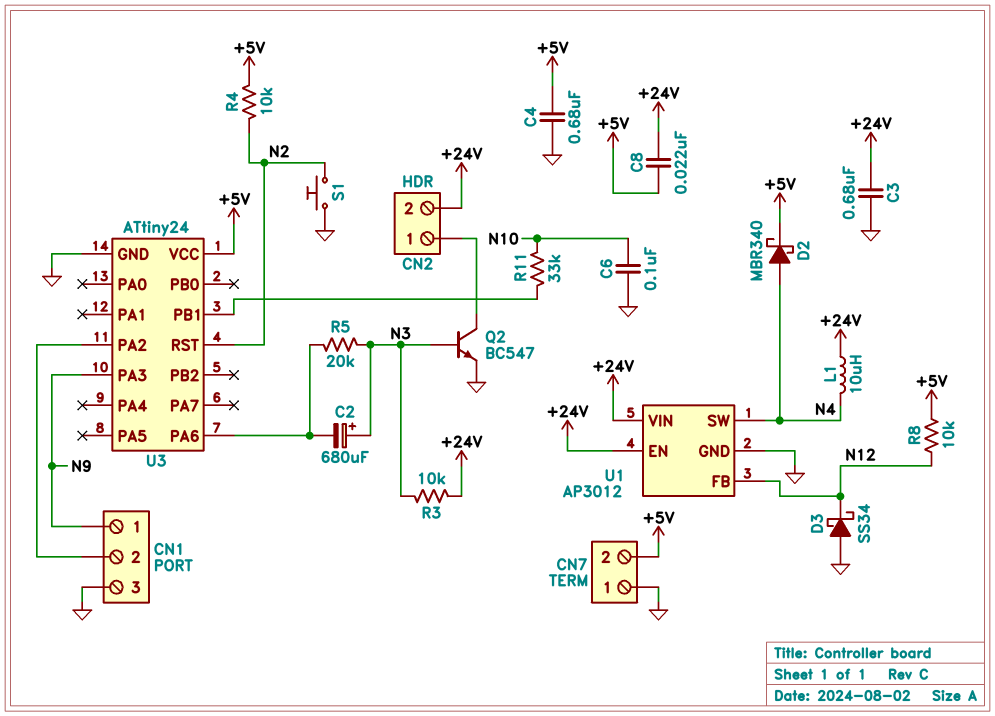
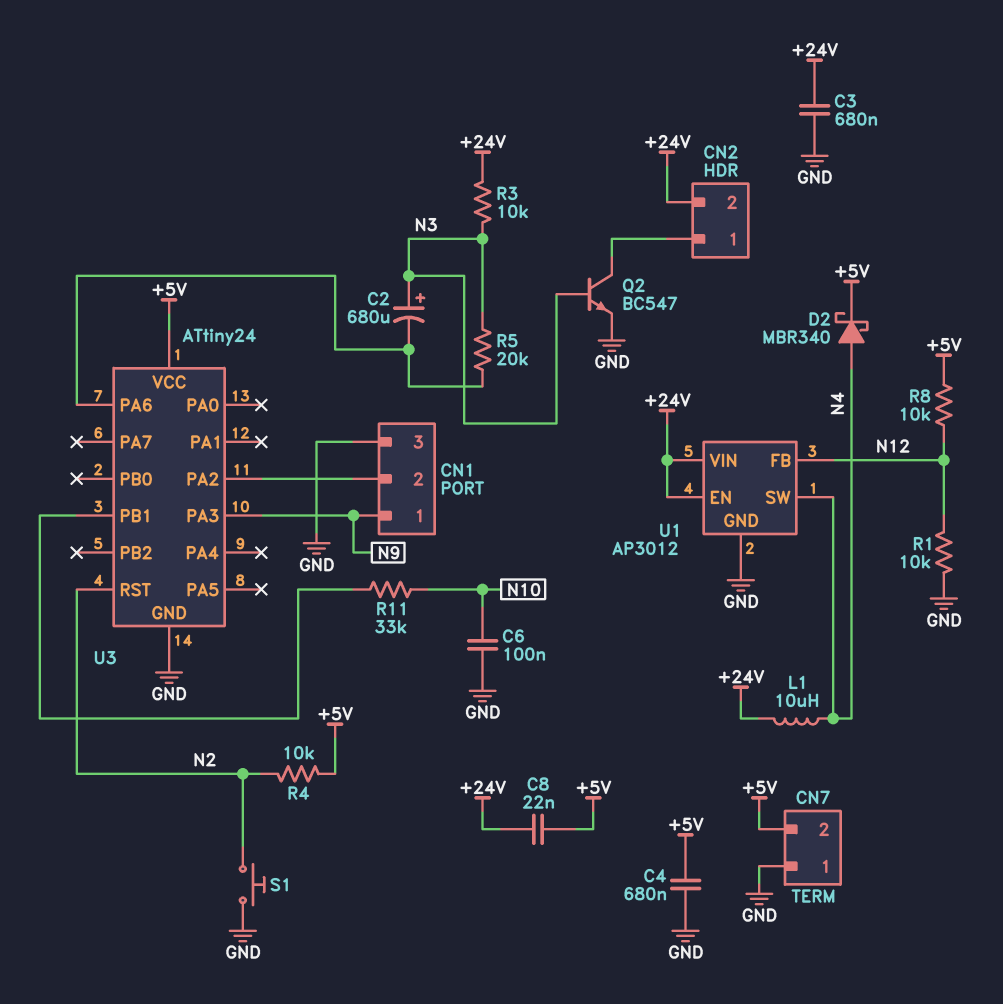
D3: schottky SS34 (A GND, K N12) -> none
R1: none -> 10k (GND, N12)

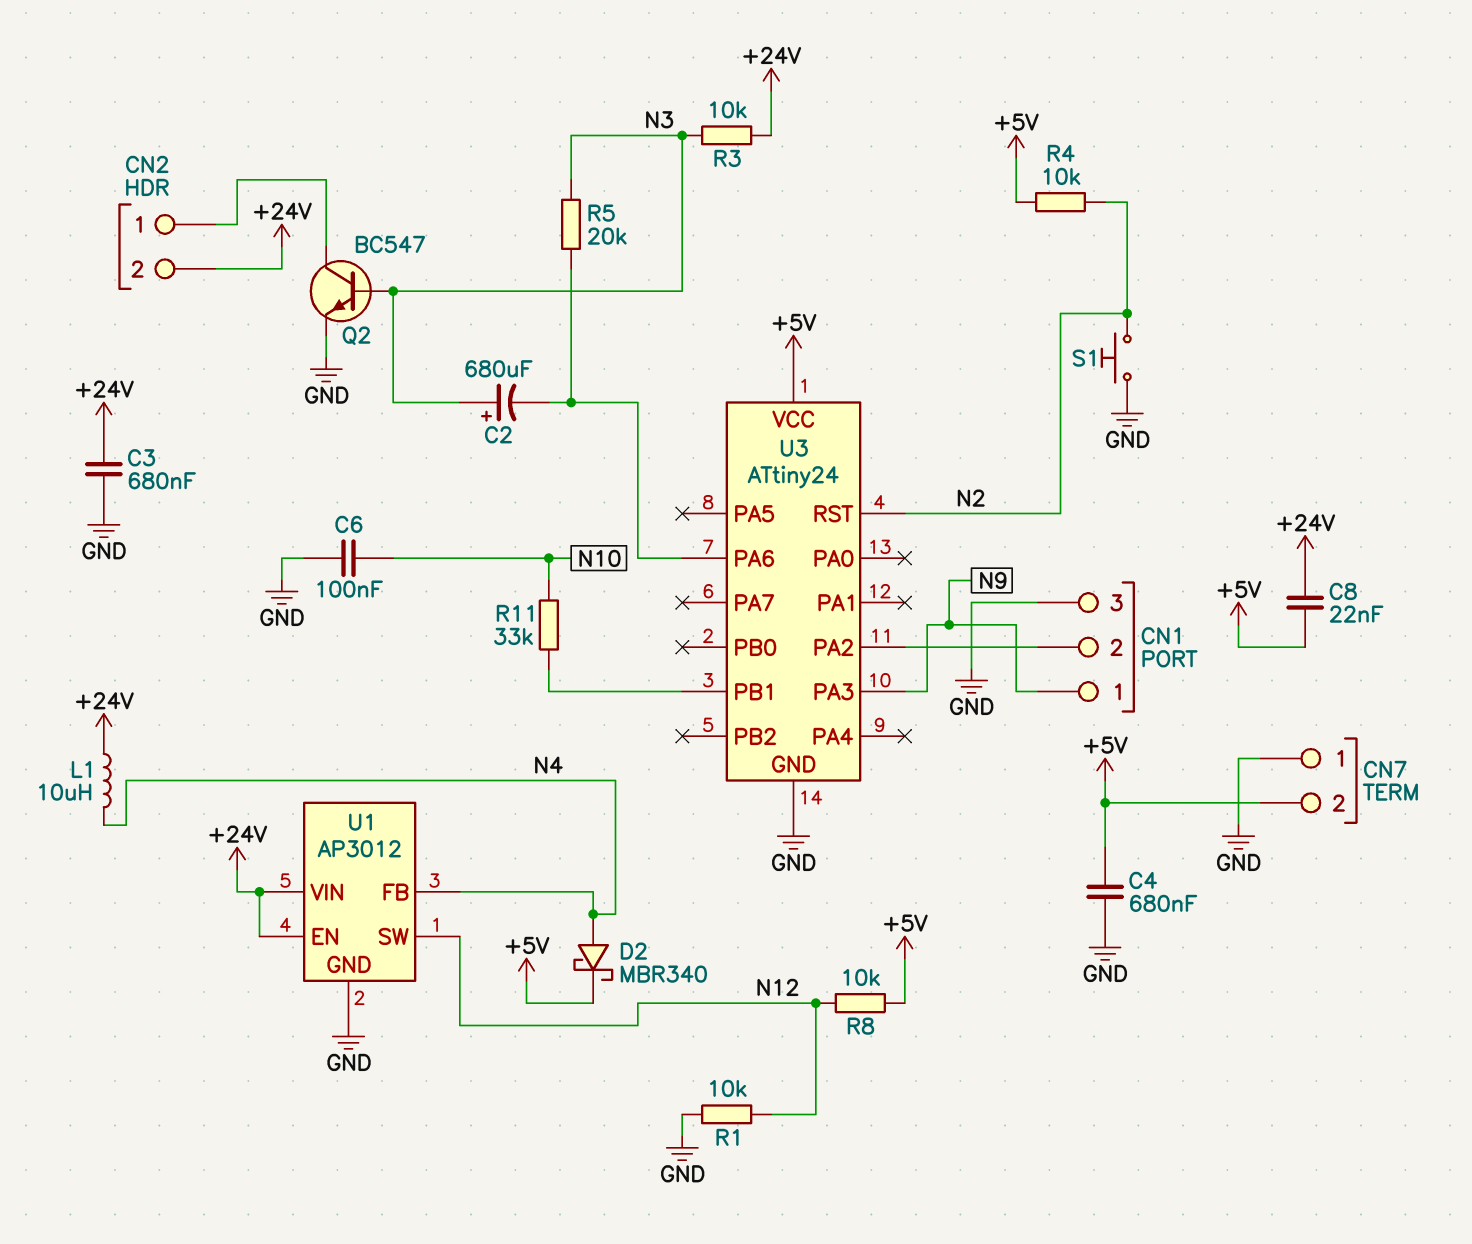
U1 pin FB: N12 -> N4
U1 pin SW: N4 -> N12

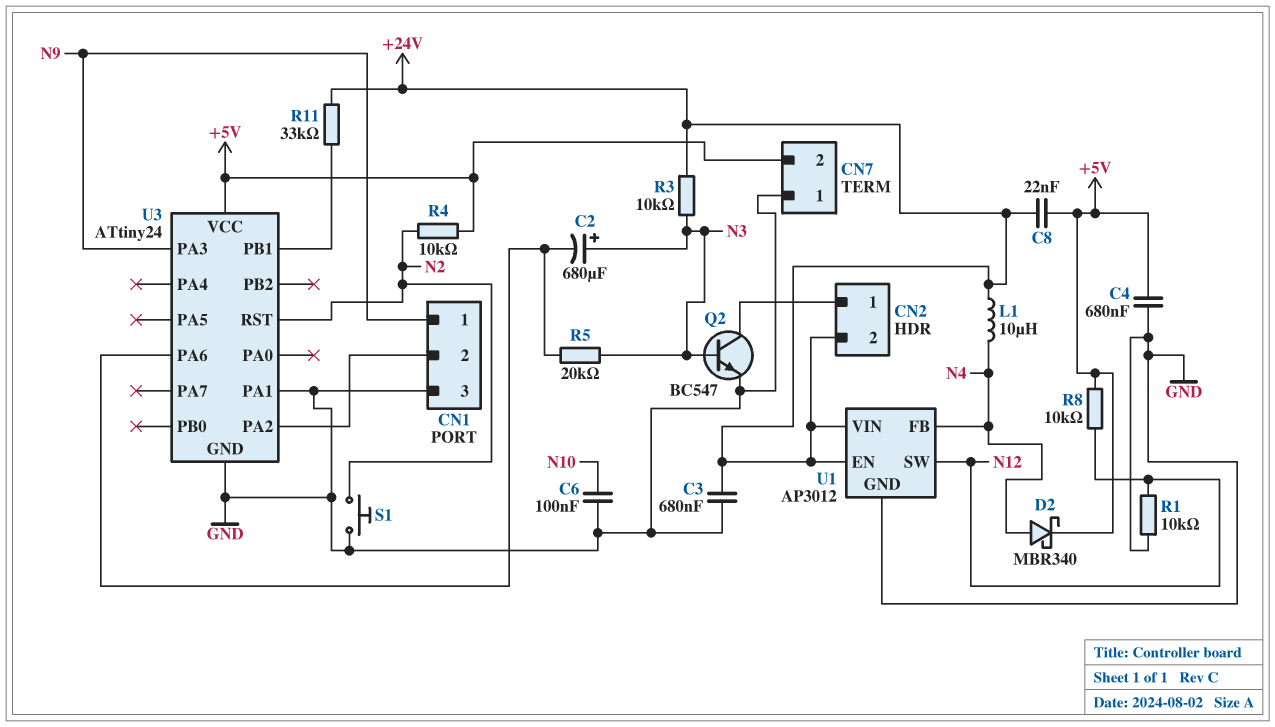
R11: 33k (N10, U3/PB1) -> 33k (+24V, U3/PB1)
U3 pin PA1: none -> GND

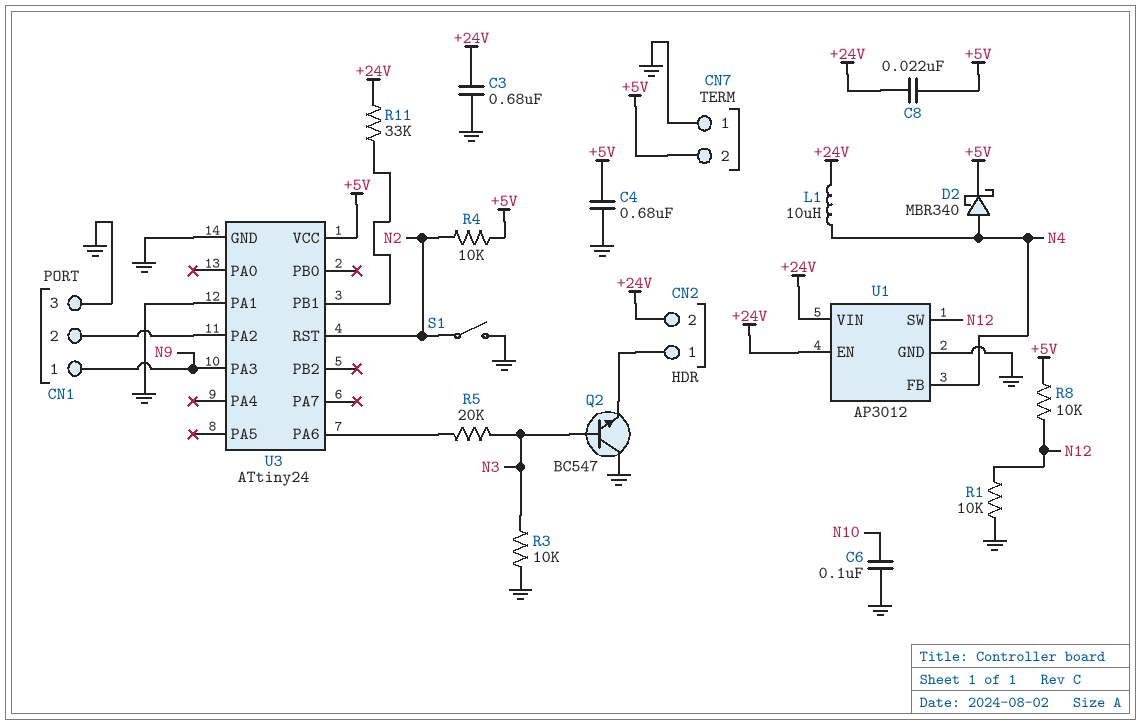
C2: 680uF (plus N3, minus U3/PA6) -> none
Q2: NPN BC547 (B N3, C CN2/1, E GND) -> NPN BC547 (B N3, C GND, E CN2/1)
R3: 10k (+24V, N3) -> 10k (GND, N3)
S1: button (GND, N2) -> switch (GND, N2)

